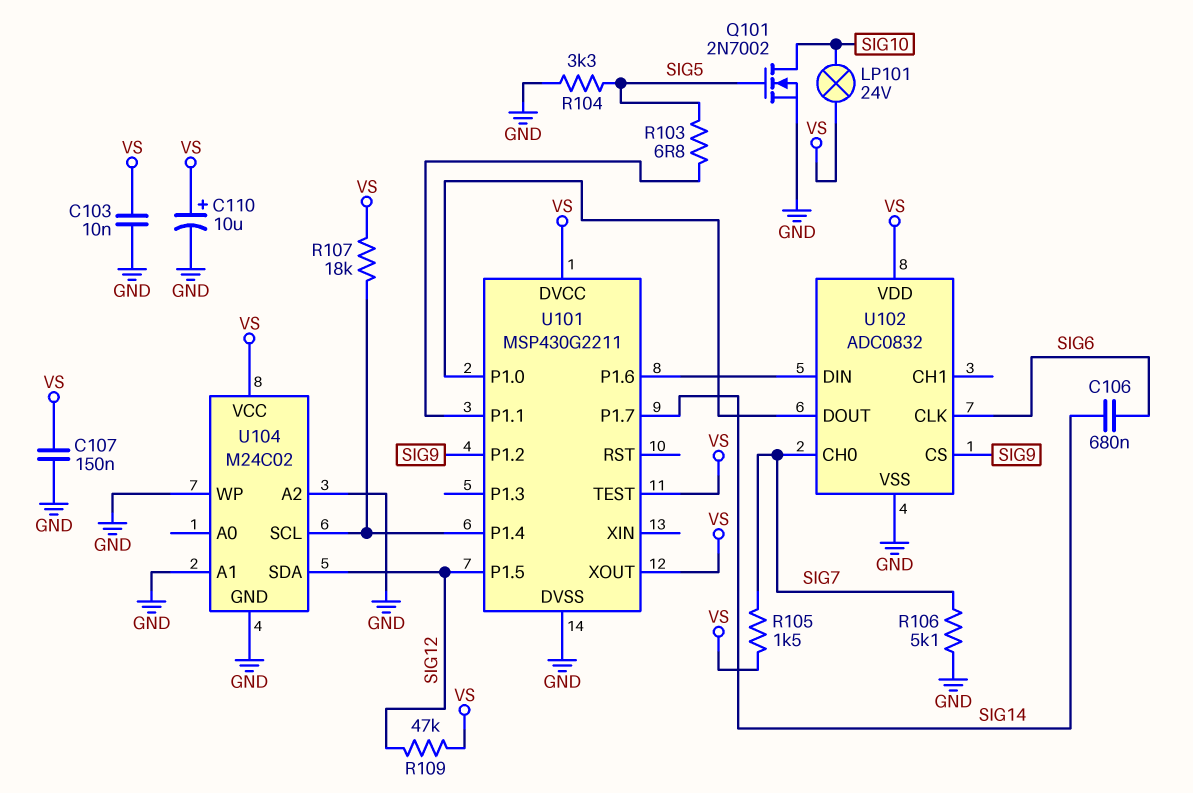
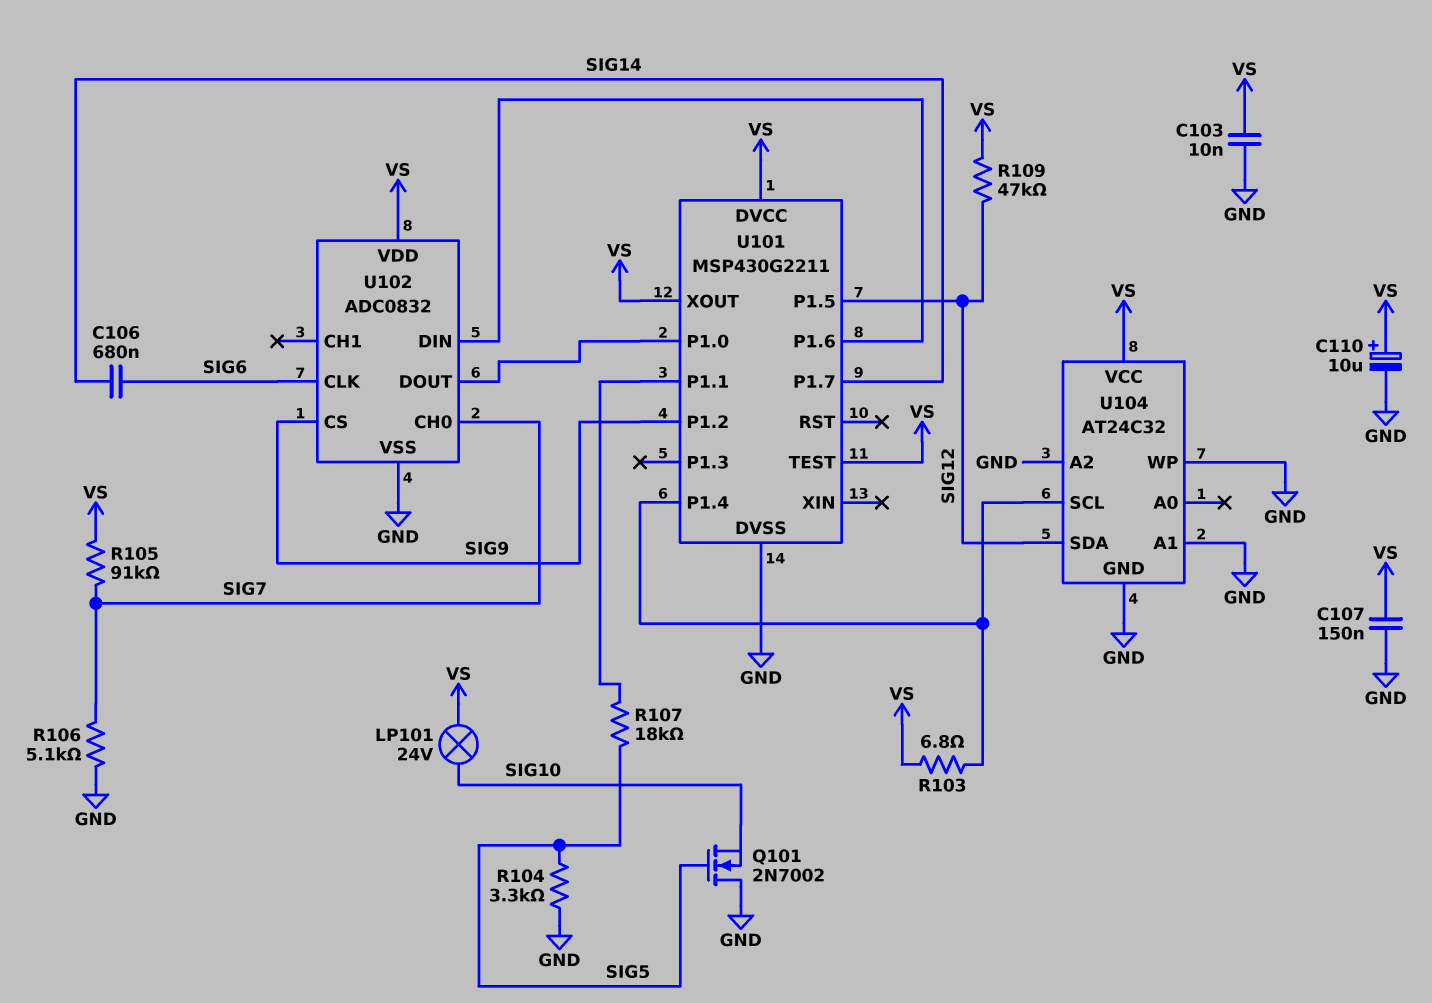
Q101: NMOS 2N7002 (G SIG5, D SIG10, S GND) -> NMOS 2N7002 (G SIG5, D GND, S SIG10)
R103: 6.8 (SIG5, U101/P1.1) -> 6.8 (U101/P1.4, VS)
R105: 1.5k (SIG7, VS) -> 91k (SIG7, VS)
R107: 18k (U101/P1.4, VS) -> 18k (SIG5, U101/P1.1)
U104: M24C02 -> AT24C32

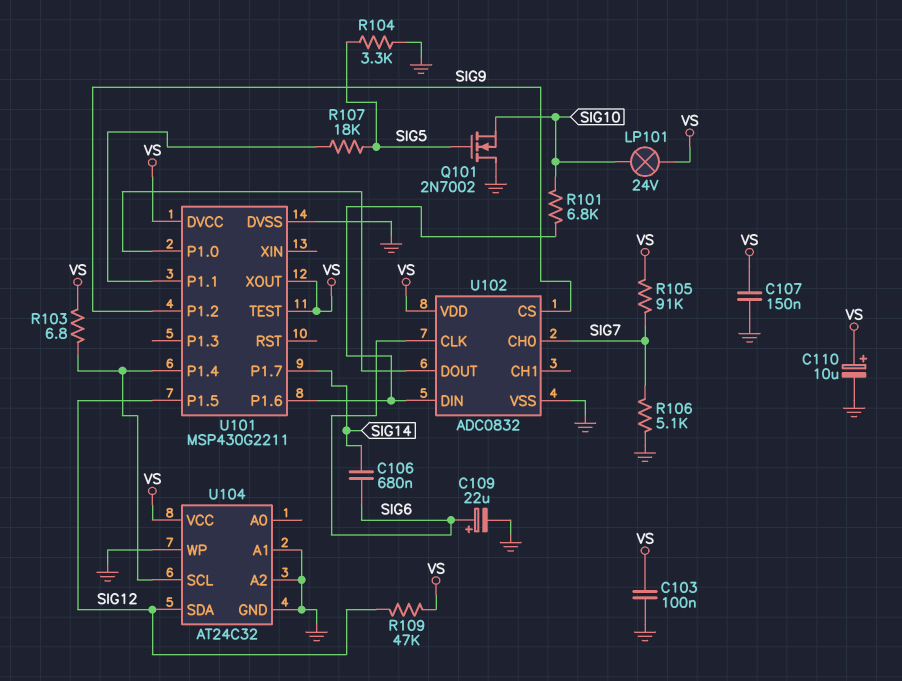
C103: 10nF (GND, VS) -> 100nF (GND, VS)
C109: none -> 22uF (plus SIG6, minus GND)
R101: none -> 6.8k (SIG10, U101/P1.6)

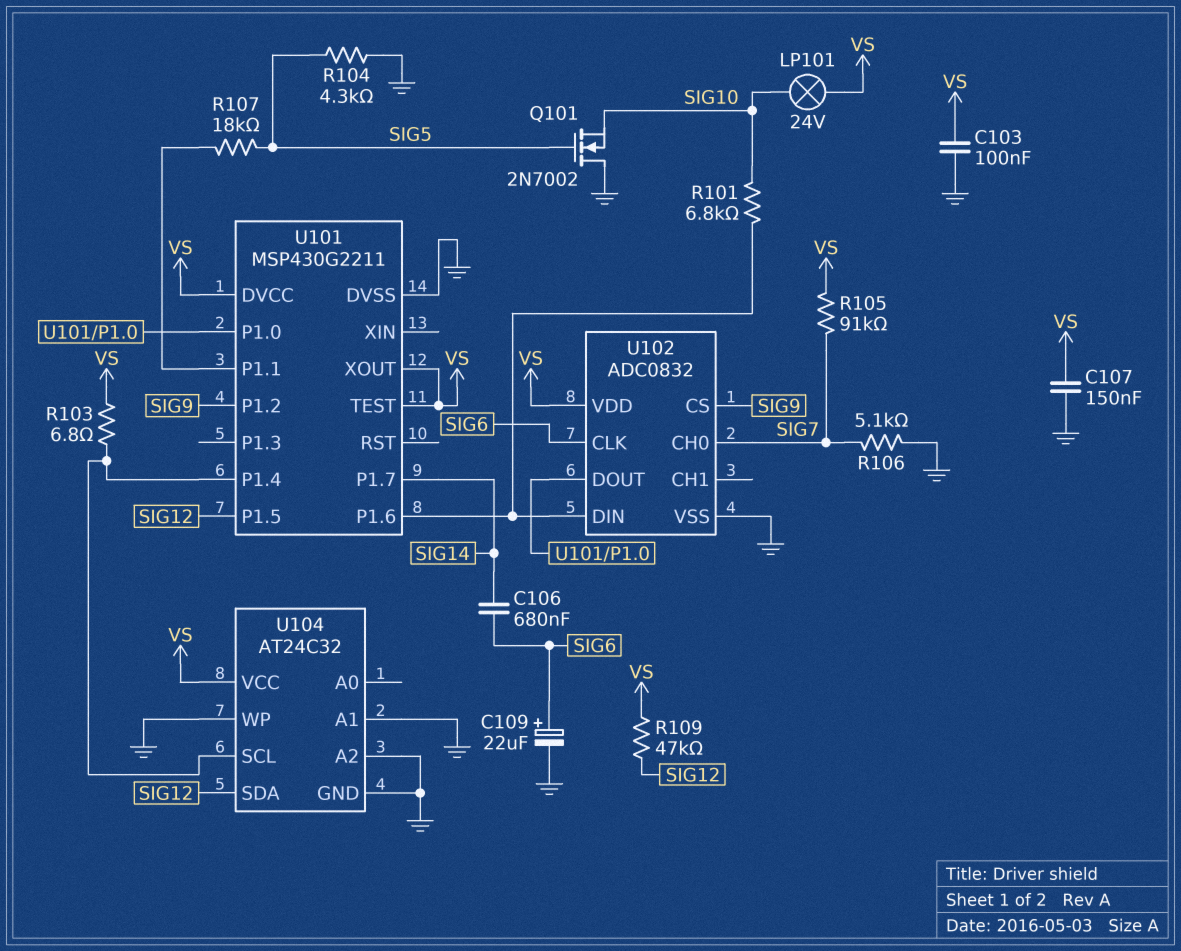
C110: 10uF (plus VS, minus GND) -> none
R104: 3.3k (GND, SIG5) -> 4.3k (GND, SIG5)

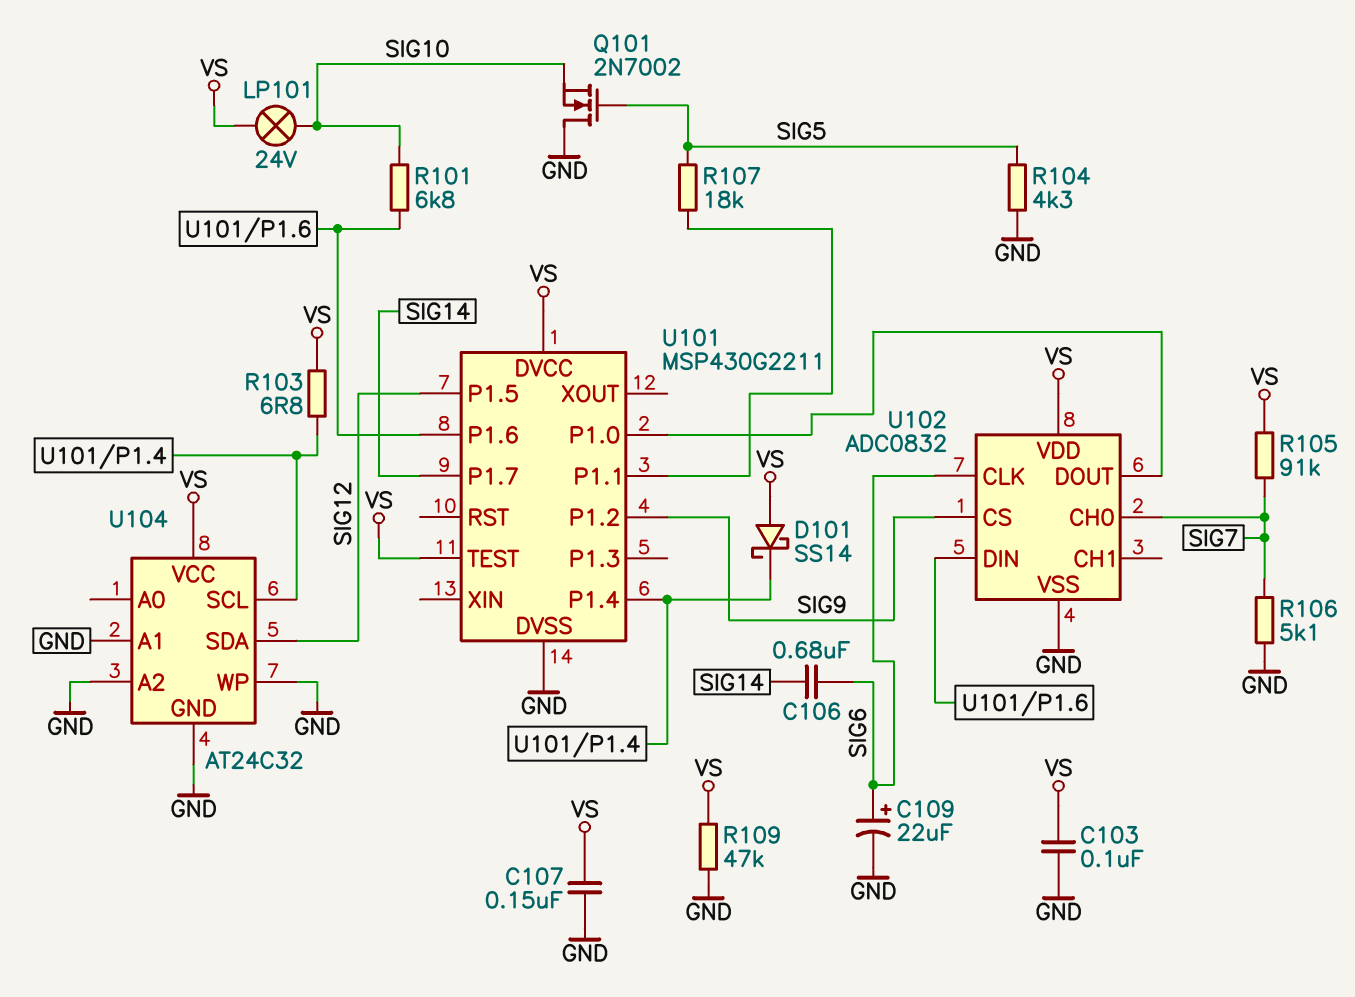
D101: none -> schottky SS14 (A VS, K U101/P1.4)
R109: 47k (SIG12, VS) -> 47k (GND, VS)
U101 pin XOUT: VS -> none

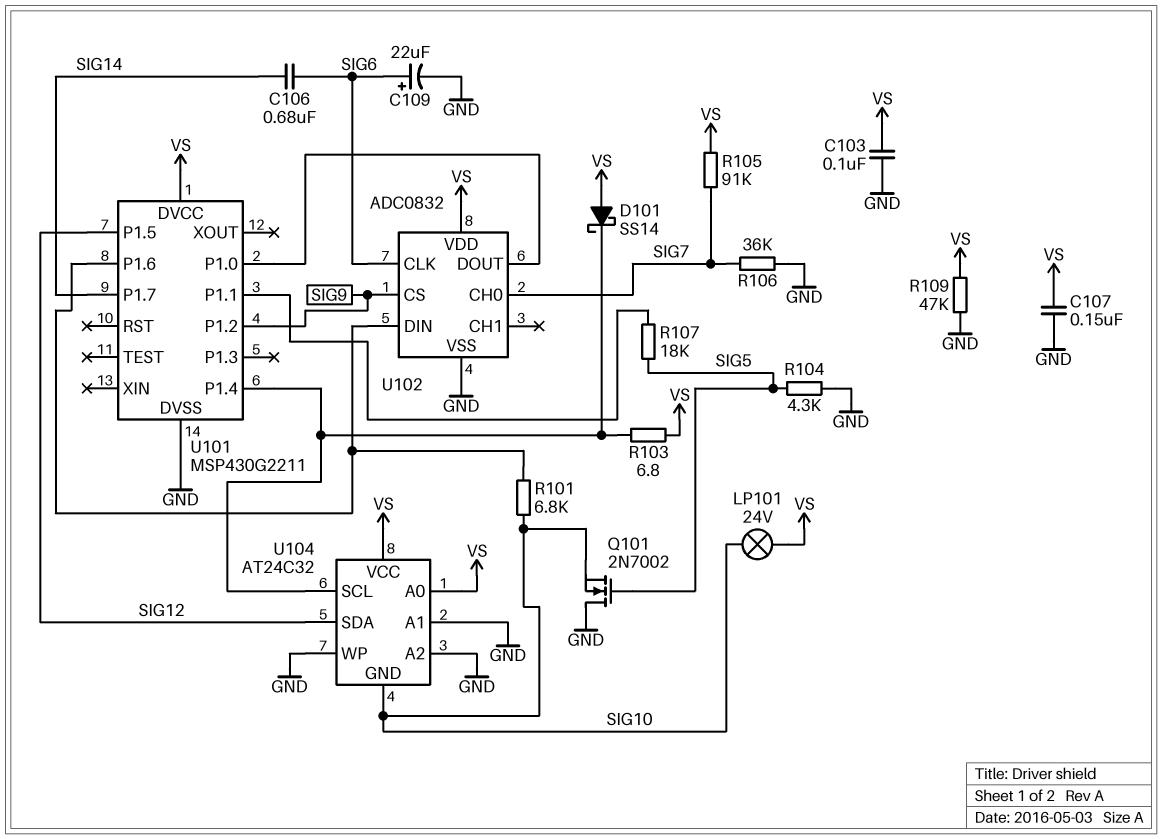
R106: 5.1k (GND, SIG7) -> 36k (GND, SIG7)
U101 pin TEST: VS -> none
U104 pin A0: none -> VS
U104 pin GND: GND -> SIG10

